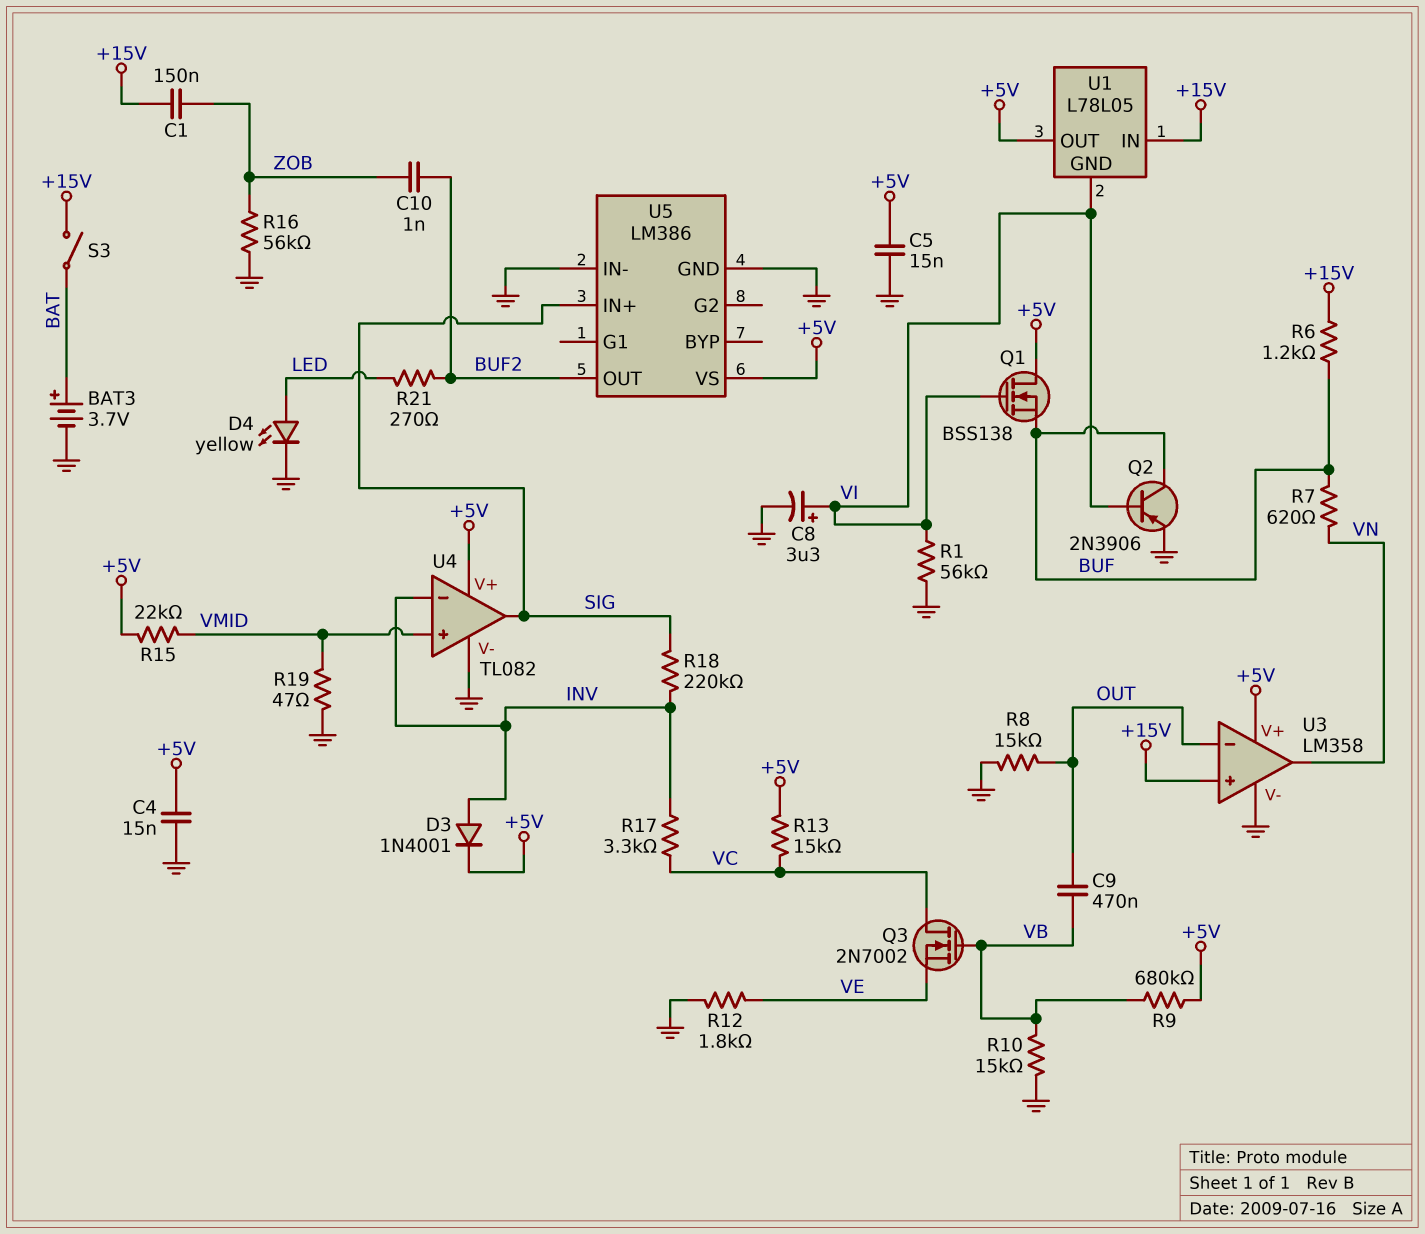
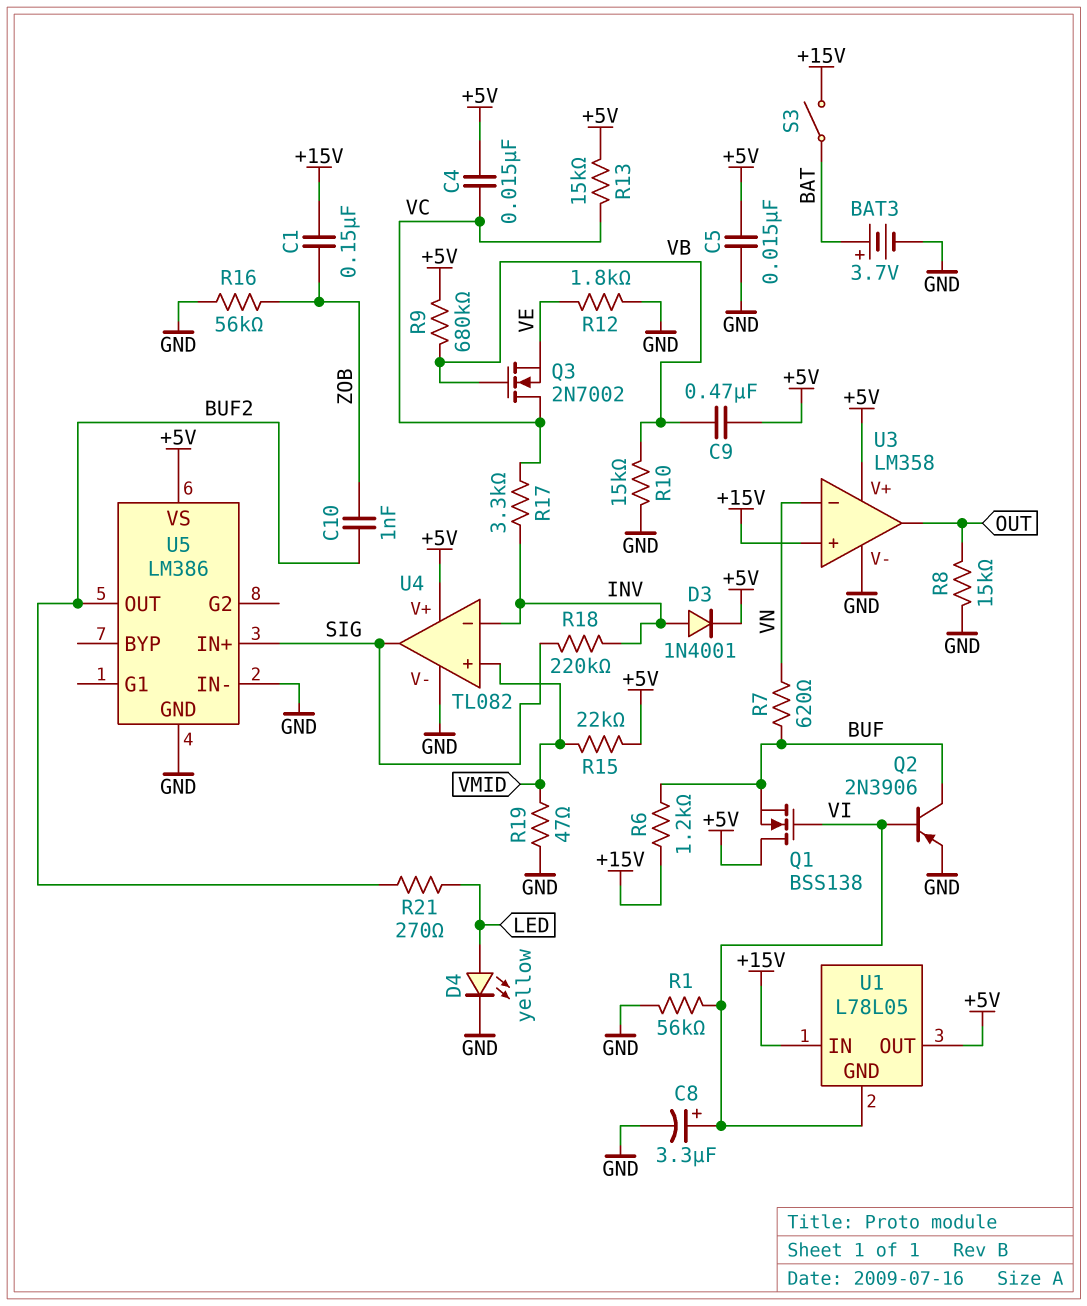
C4: 15nF (+5V, GND) -> 15nF (+5V, VC)
C9: 470nF (OUT, VB) -> 470nF (+5V, VB)
U3 pin in-: OUT -> VN
U3 pin out: VN -> OUT

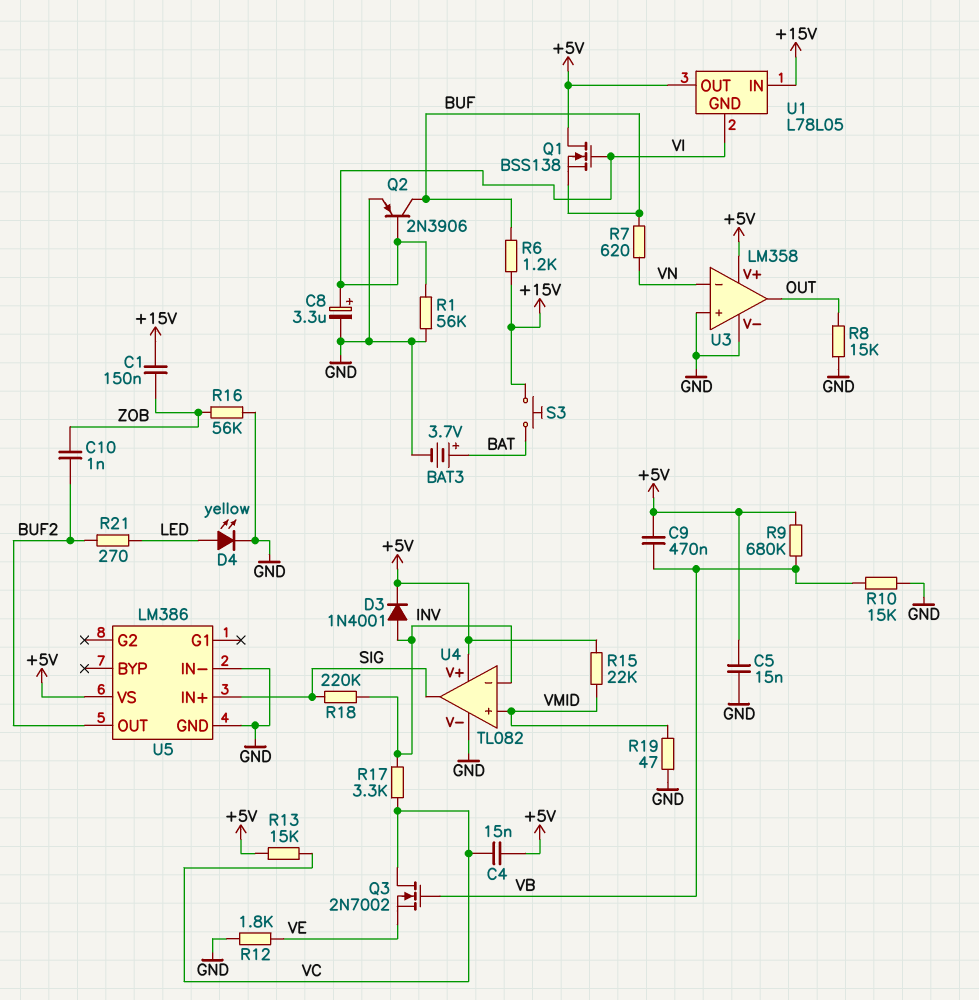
S3: switch (+15V, BAT) -> button (+15V, BAT)
U3 pin in+: +15V -> GND

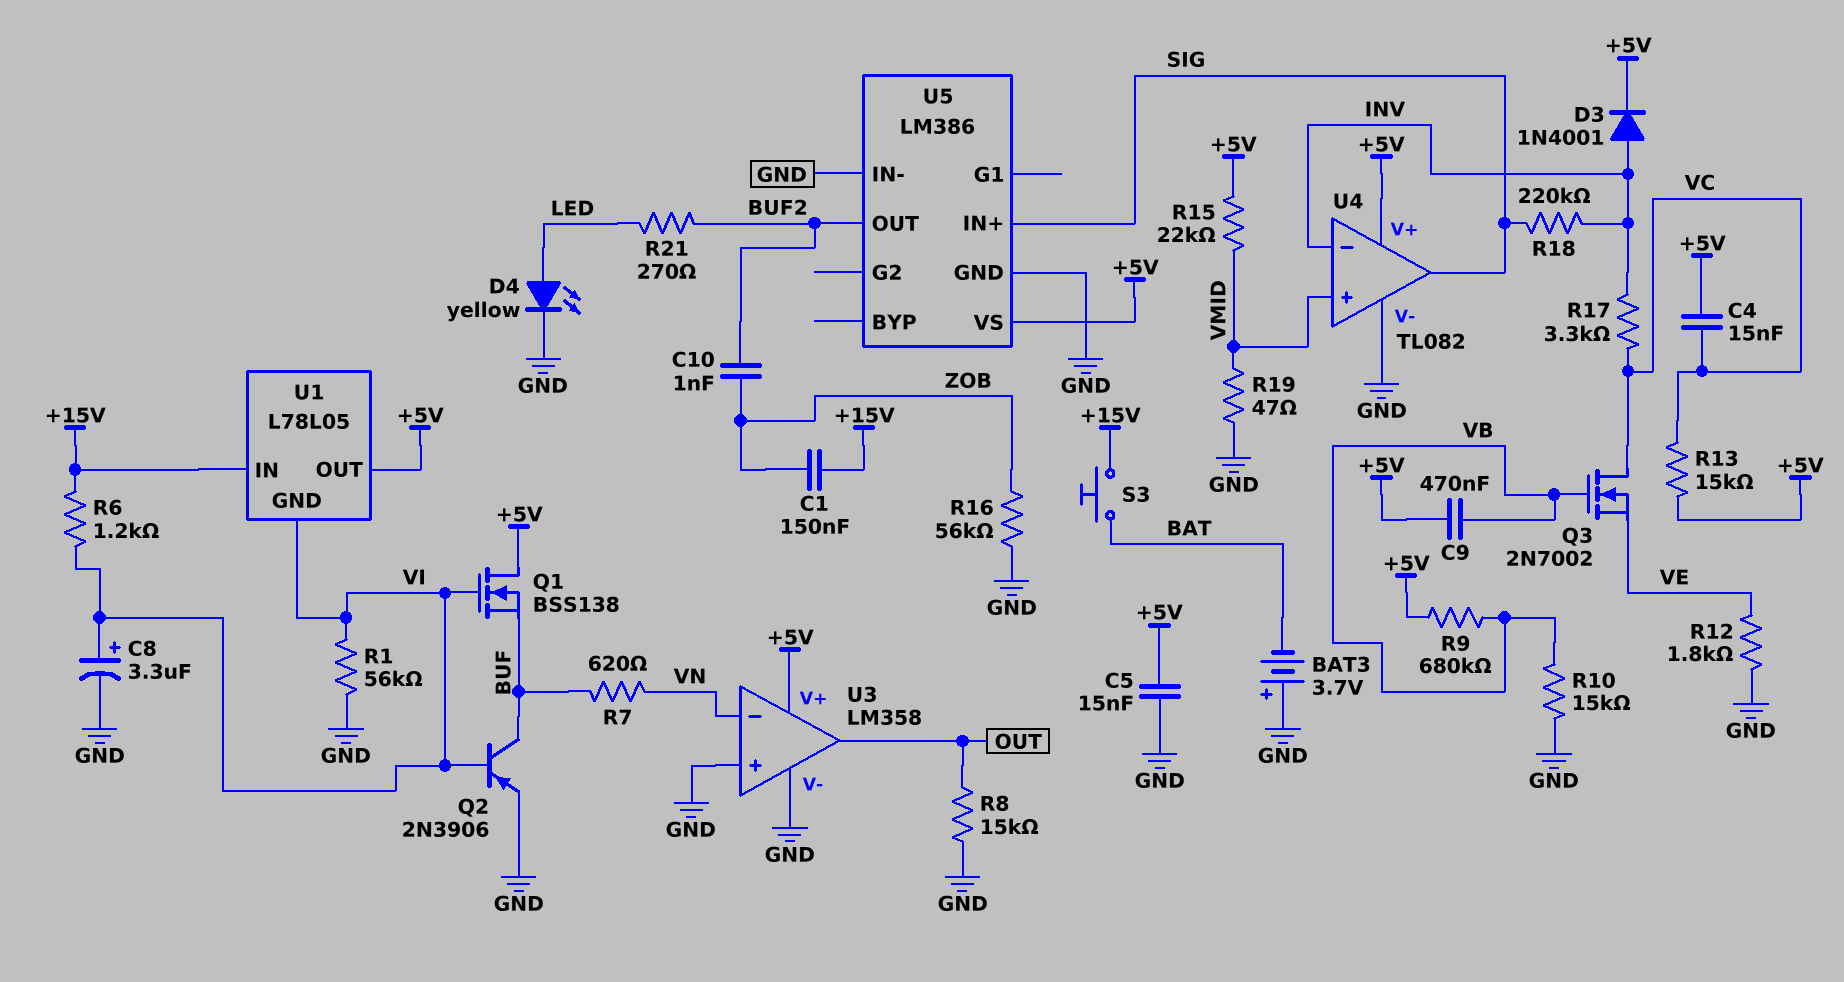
BAT3: 3.7V (plus BAT, minus GND) -> 3.7V (plus GND, minus BAT)
R6: 1.2k (+15V, BUF) -> 1.2k (+15V, VI)

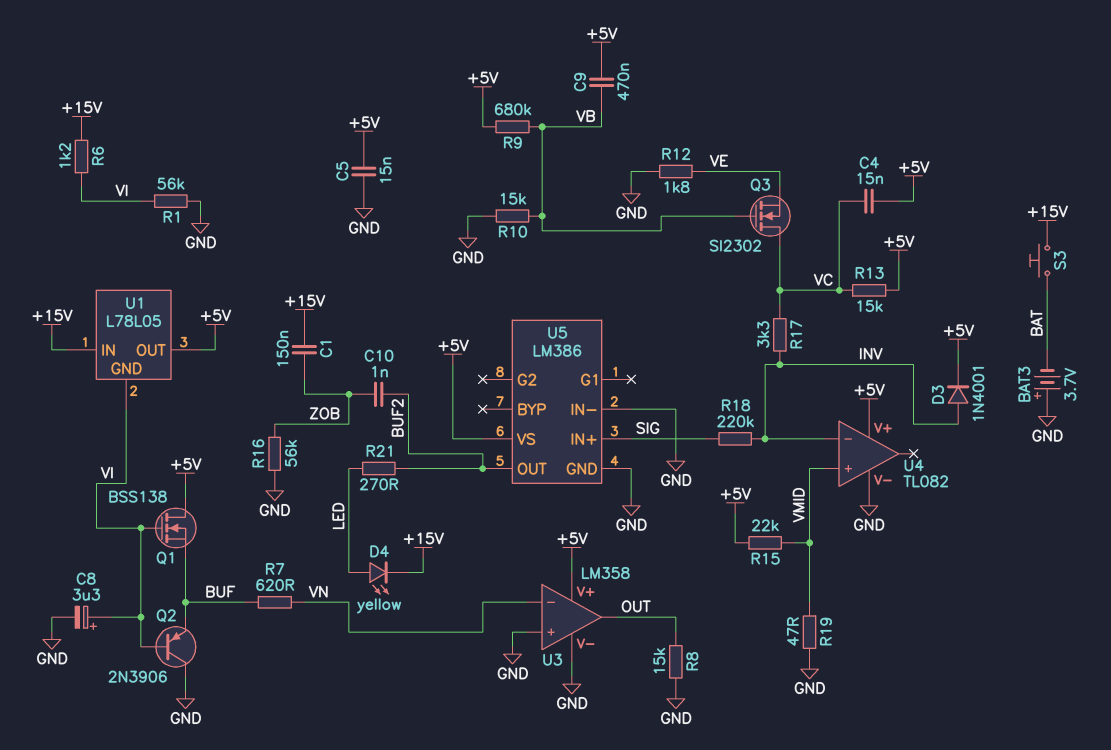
D4: LED yellow (A LED, K GND) -> LED yellow (A LED, K +15V)
Q2: PNP 2N3906 (B VI, C BUF, E GND) -> PNP 2N3906 (B VI, C GND, E BUF)
Q3: NMOS 2N7002 (G VB, D VC, S VE) -> NMOS SI2302 (G VB, D VC, S VE)
U4 pin out: SIG -> none

